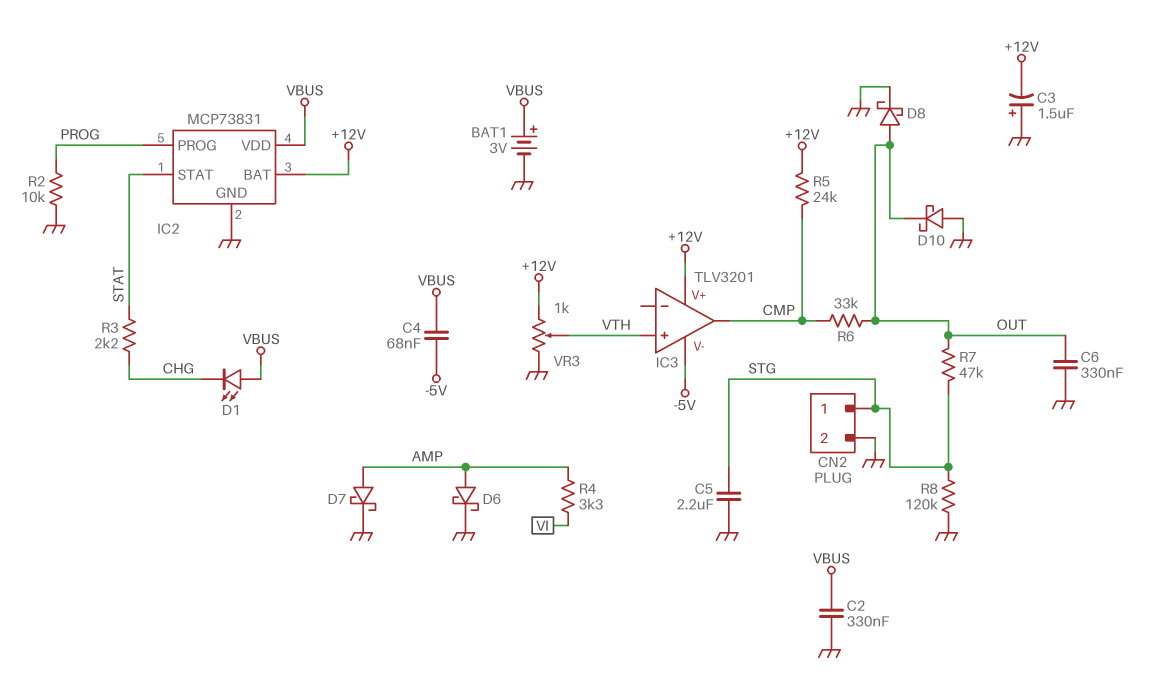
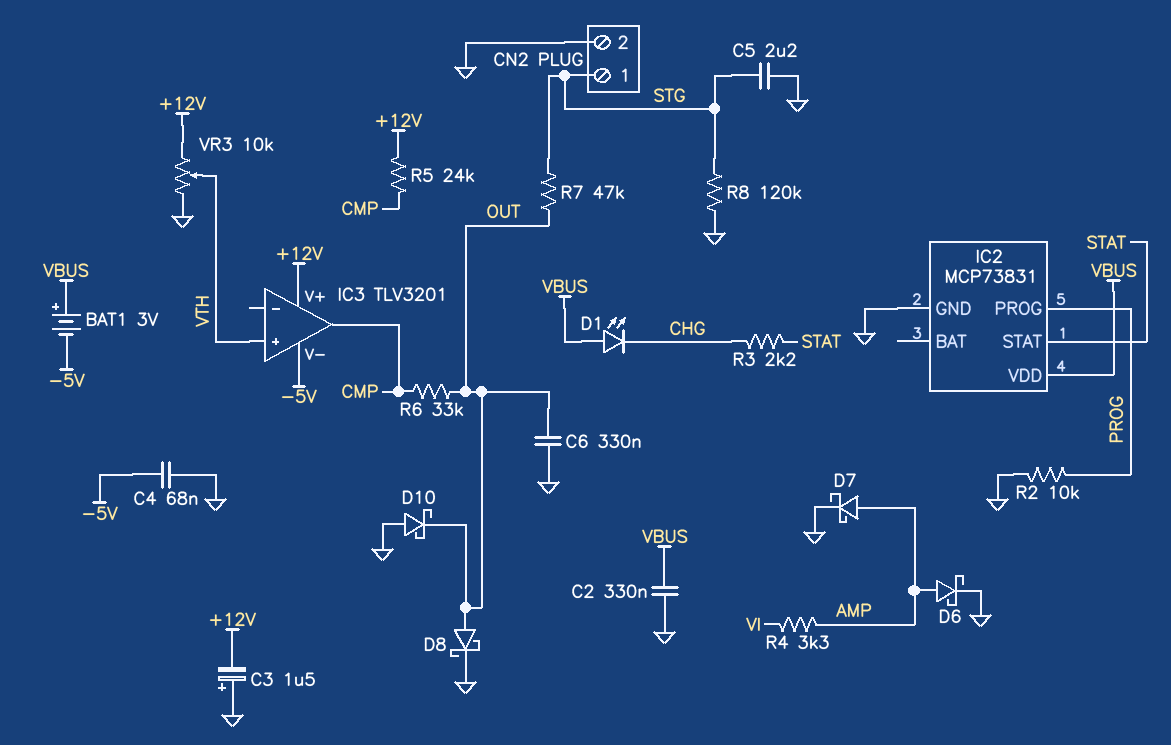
BAT1: 3V (plus VBUS, minus GND) -> 3V (plus VBUS, minus -5V)
C4: 68nF (-5V, VBUS) -> 68nF (-5V, GND)
IC2 pin BAT: +12V -> none
VR3: 1k (+12V, GND, wiper VTH) -> 10k (+12V, GND, wiper VTH)

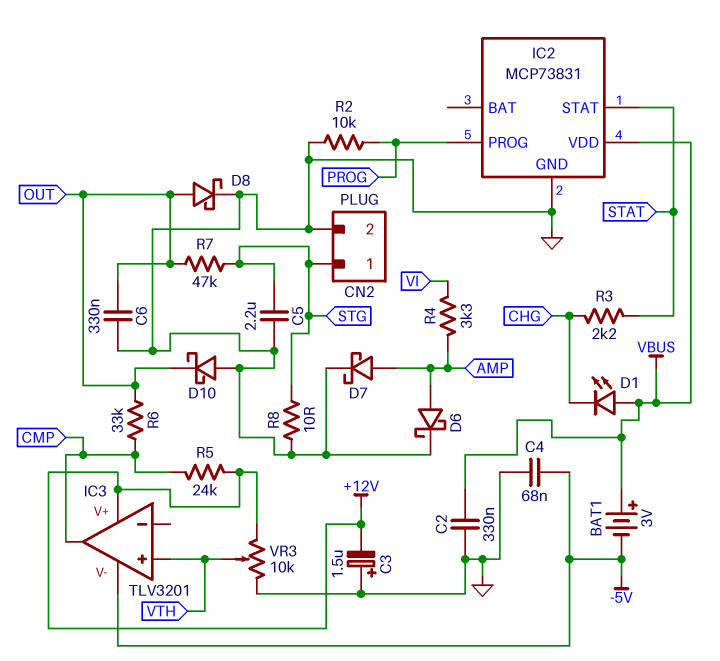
R8: 120k (GND, STG) -> 10 (GND, STG)

